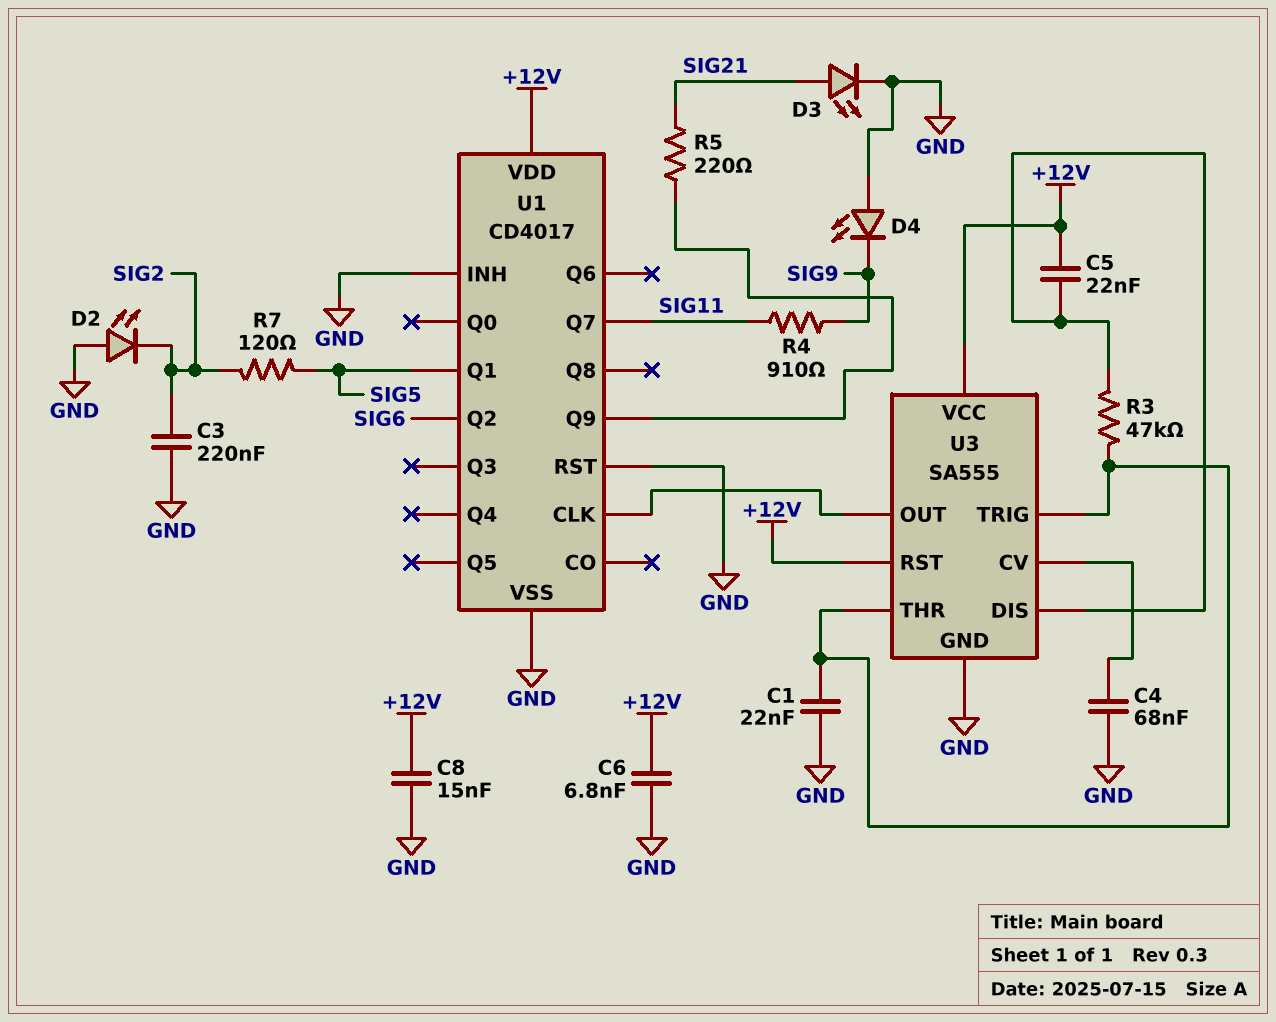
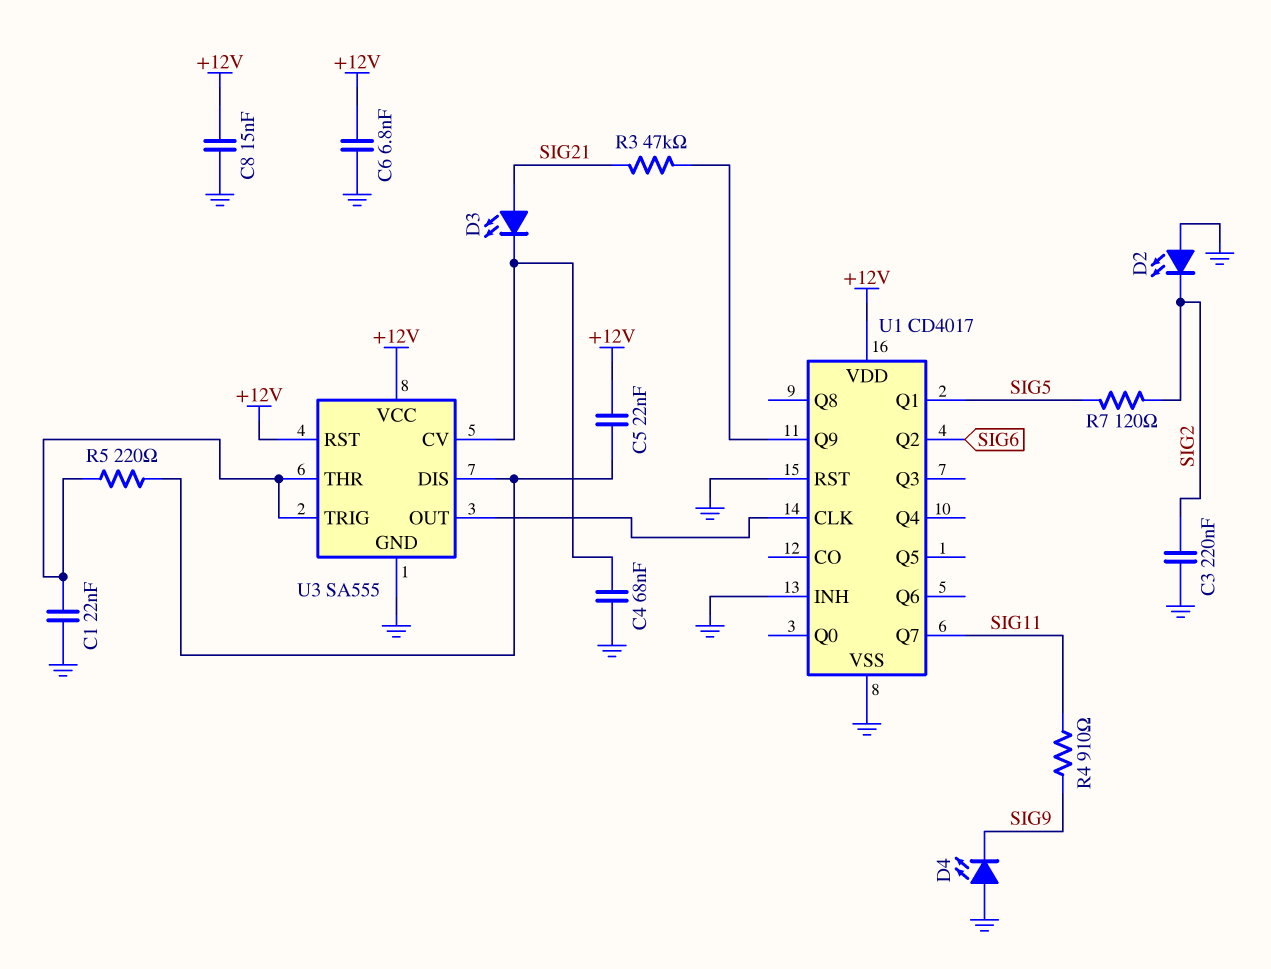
D3: LED (A SIG21, K GND) -> LED (A SIG21, K U3/CV)
R3: 47k (U3/DIS, U3/THR) -> 47k (SIG21, U1/Q9)
R5: 220 (SIG21, U1/Q9) -> 220 (U3/DIS, U3/THR)

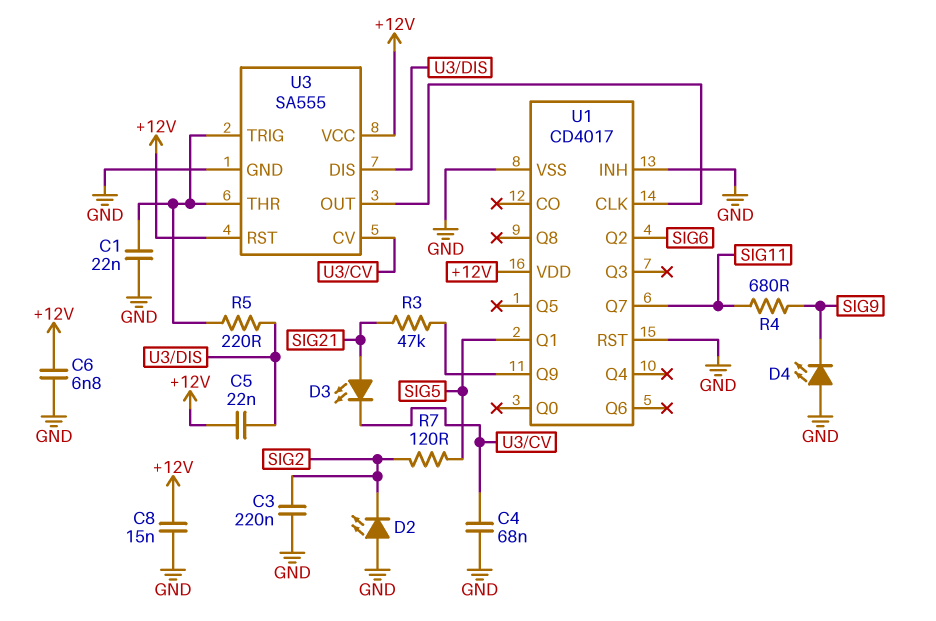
R4: 910 (SIG9, SIG11) -> 680 (SIG9, SIG11)

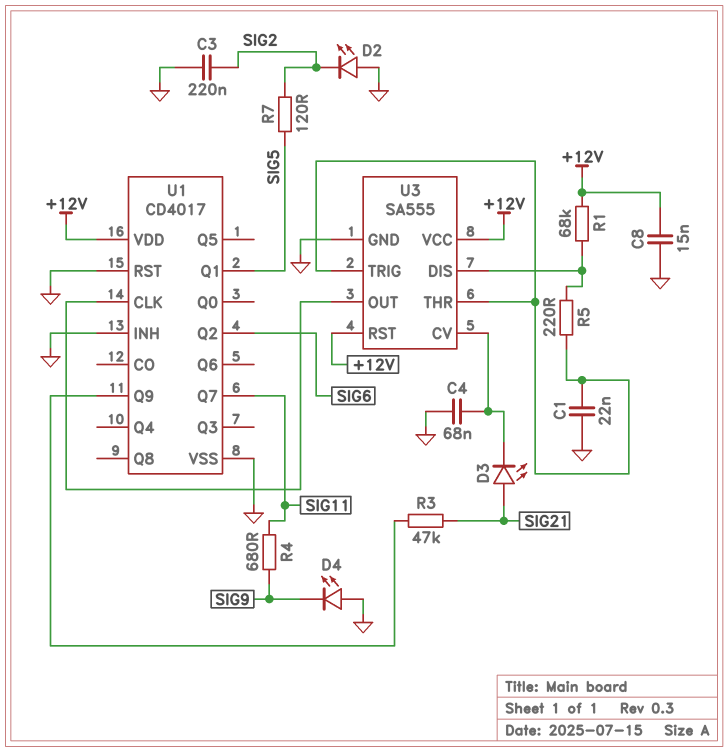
C5: 22nF (+12V, U3/DIS) -> none
C6: 6.8nF (+12V, GND) -> none
R1: none -> 68k (+12V, U3/DIS)

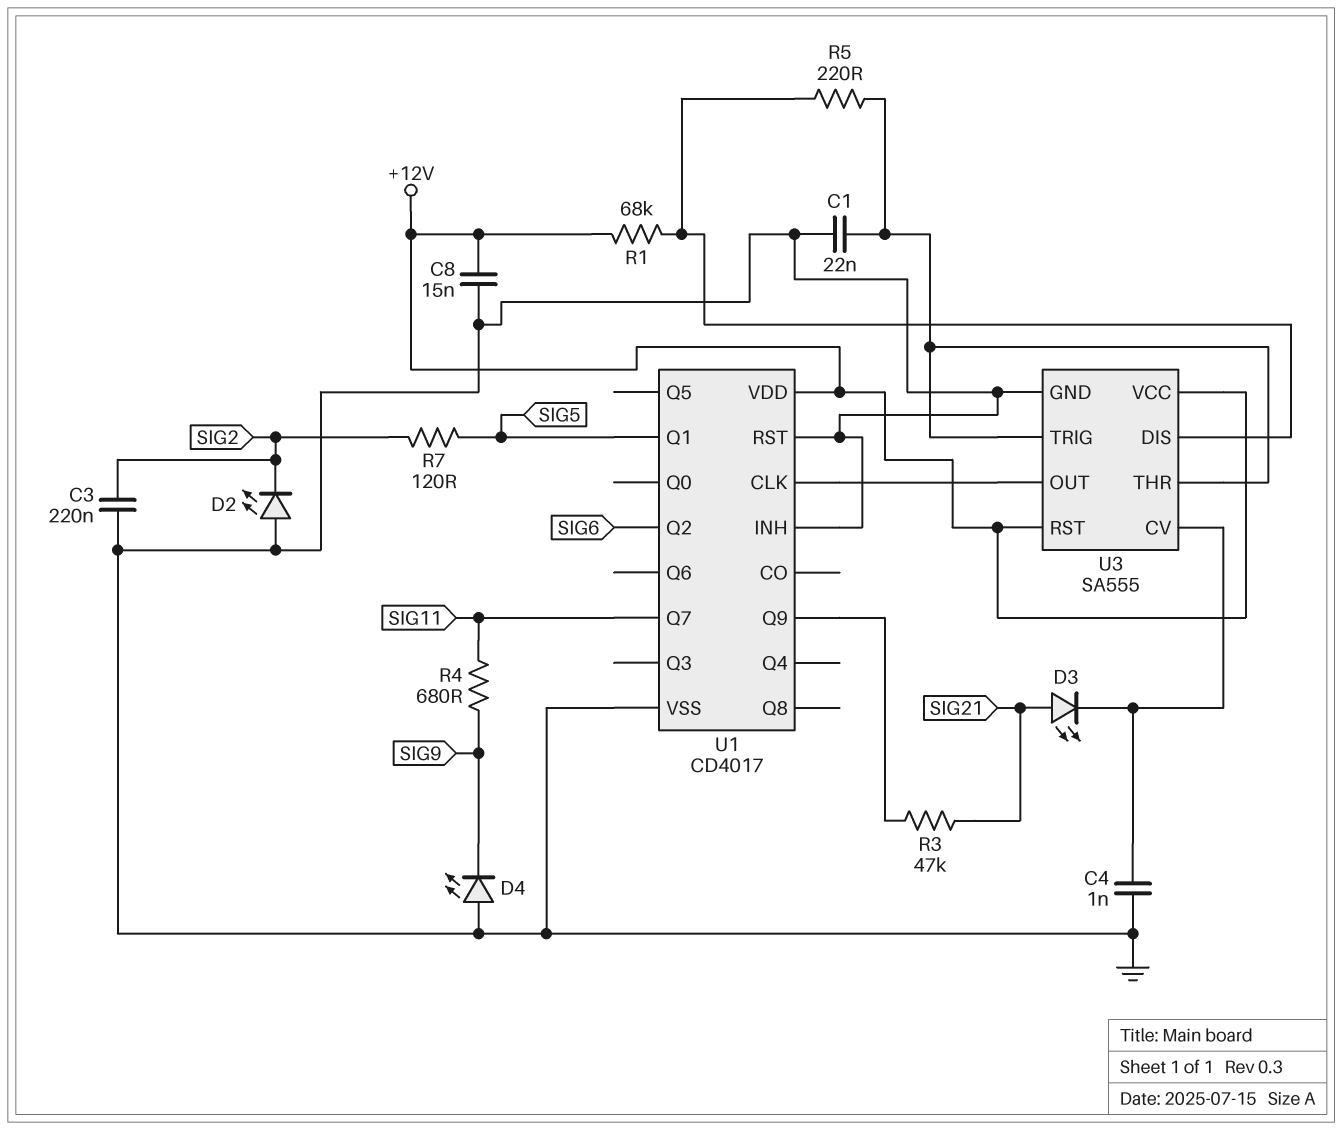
C4: 68nF (GND, U3/CV) -> 1nF (GND, U3/CV)

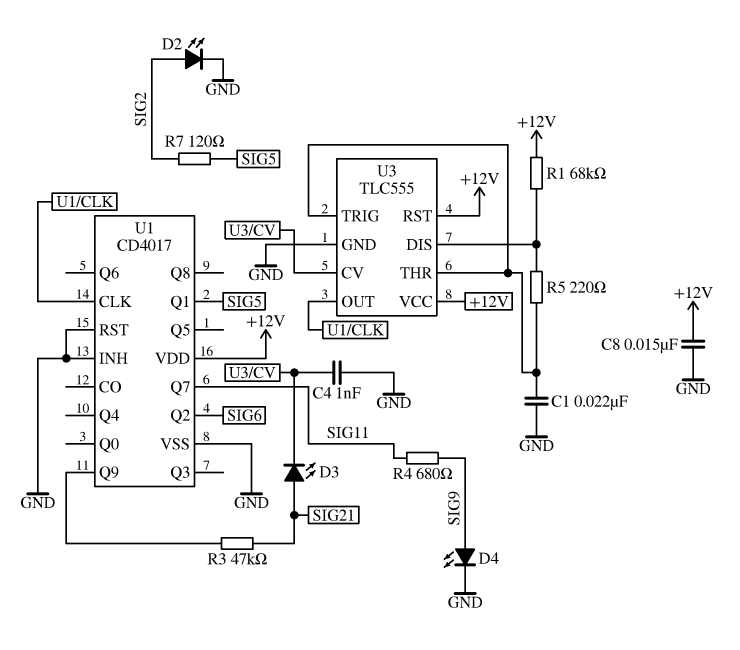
C3: 220nF (GND, SIG2) -> none
D2: LED (A GND, K SIG2) -> LED (A SIG2, K GND)
D4: LED (A GND, K SIG9) -> LED (A SIG9, K GND)
U3: SA555 -> TLC555

